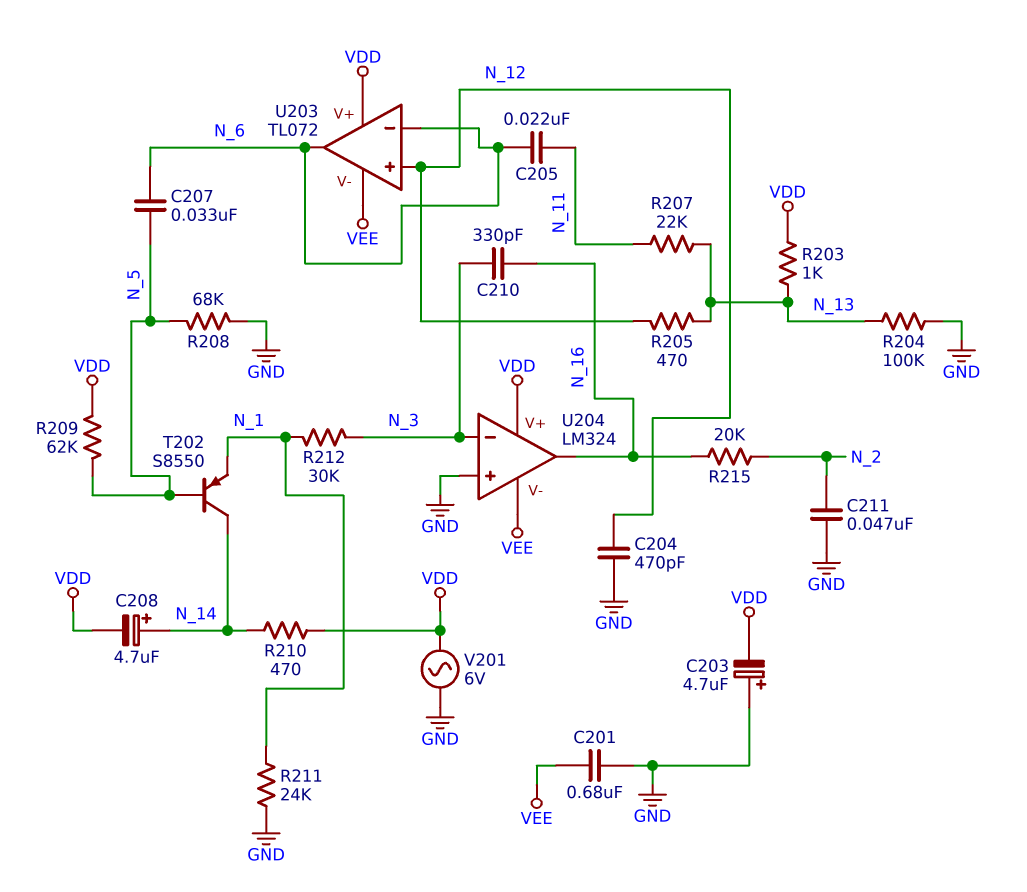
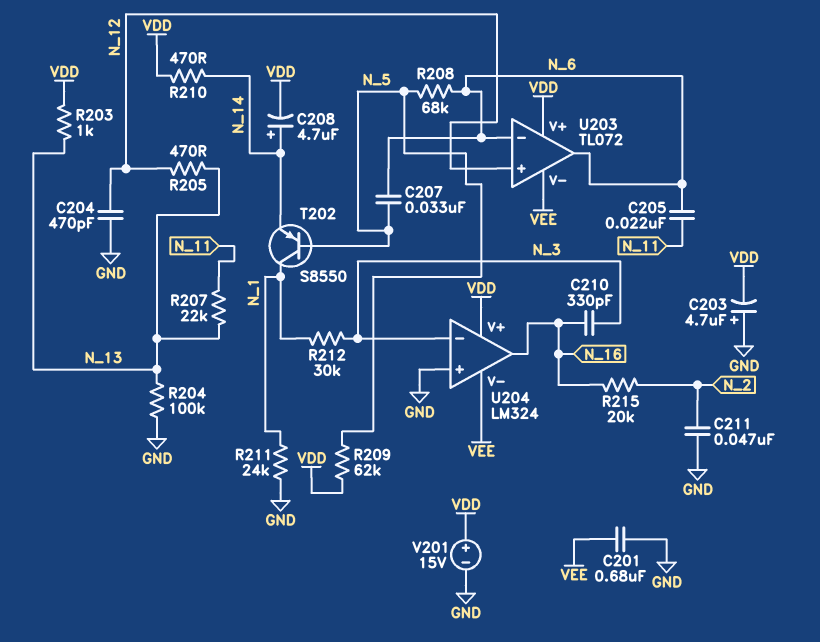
R208: 68k (GND, N_5) -> 68k (N_5, N_6)
T202: PNP S8550 (B N_5, C N_14, E N_1) -> PNP S8550 (B N_5, C N_1, E N_14)
V201: AC 6V (GND, VDD) -> 15V (plus VDD, minus GND)

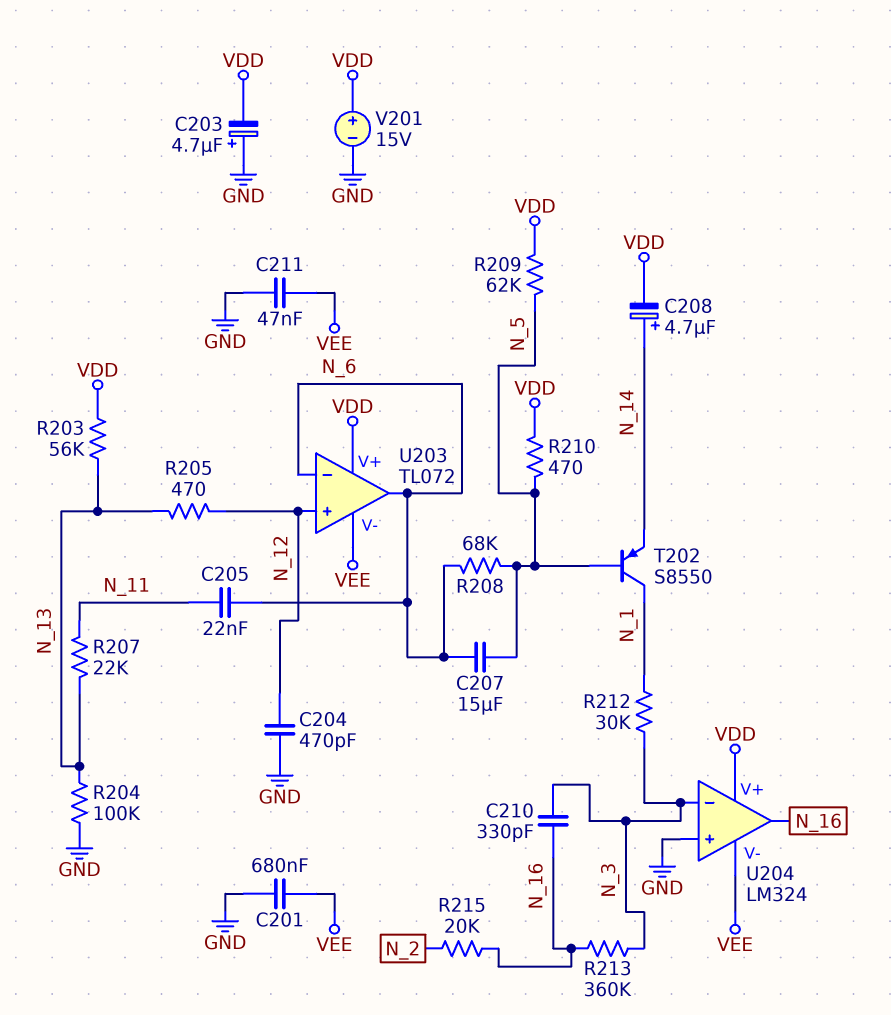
C207: 33nF (N_5, N_6) -> 15uF (N_5, N_6)
C211: 47nF (GND, N_2) -> 47nF (GND, VEE)
R203: 1k (N_13, VDD) -> 56k (N_13, VDD)
R210: 470 (N_14, VDD) -> 470 (N_5, VDD)
R211: 24k (GND, N_1) -> none
R213: none -> 360k (N_3, N_16)

